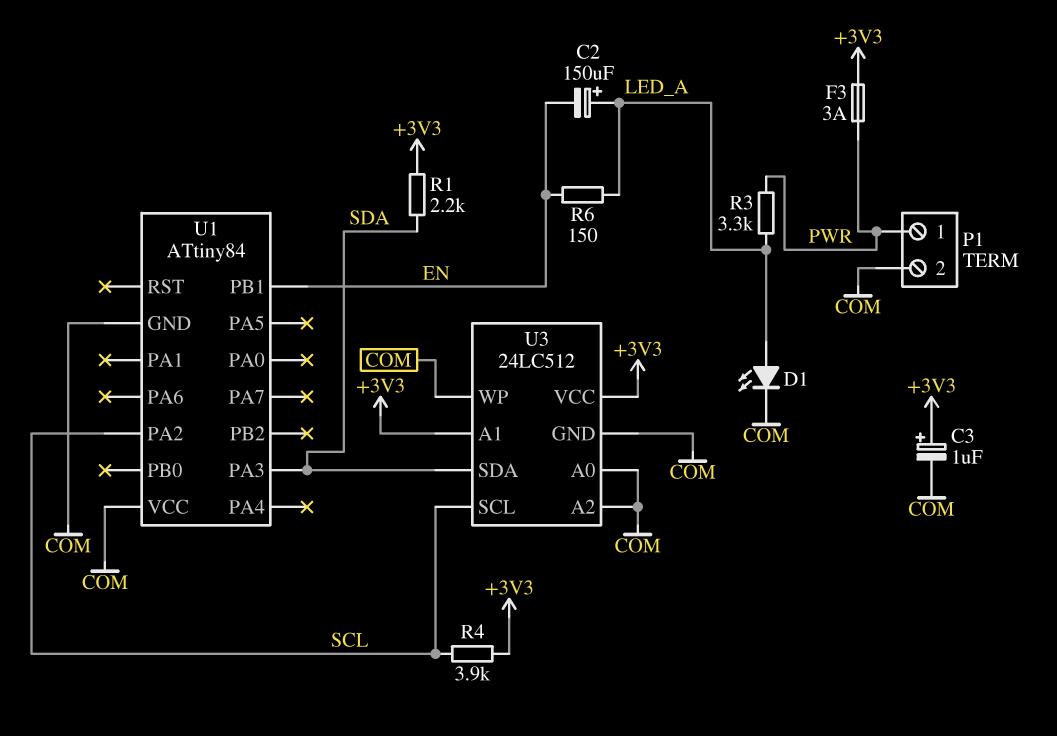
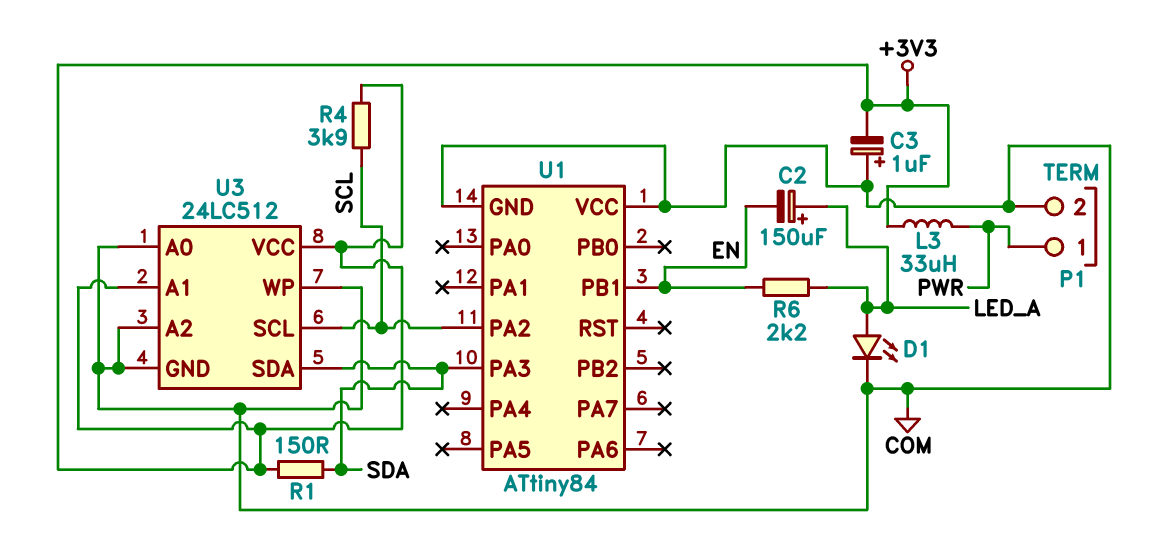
C3: 1uF (plus +3V3, minus COM) -> 1uF (plus COM, minus +3V3)
F3: 3A (+3V3, PWR) -> none
L3: none -> 33uH (+3V3, PWR)
R1: 2.2k (+3V3, SDA) -> 150 (+3V3, SDA)
R3: 3.3k (LED_A, PWR) -> none
R6: 150 (EN, LED_A) -> 2.2k (EN, LED_A)

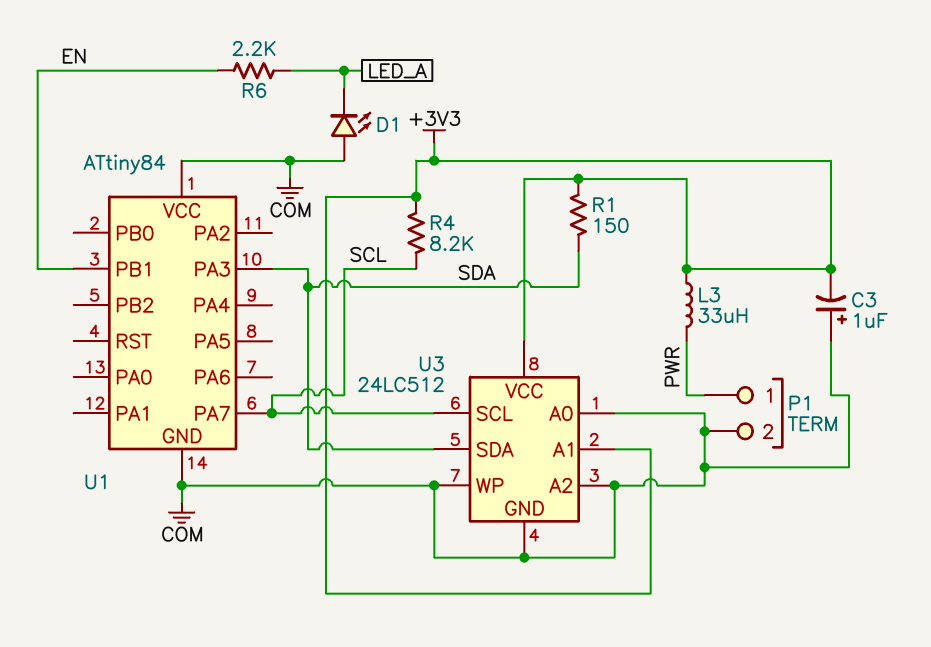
C2: 150uF (plus LED_A, minus EN) -> none
D1: LED (A LED_A, K COM) -> LED (A COM, K LED_A)
R4: 3.9k (+3V3, SCL) -> 8.2k (+3V3, SCL)
U1 pin PA2: SCL -> none
U1 pin PA7: none -> SCL

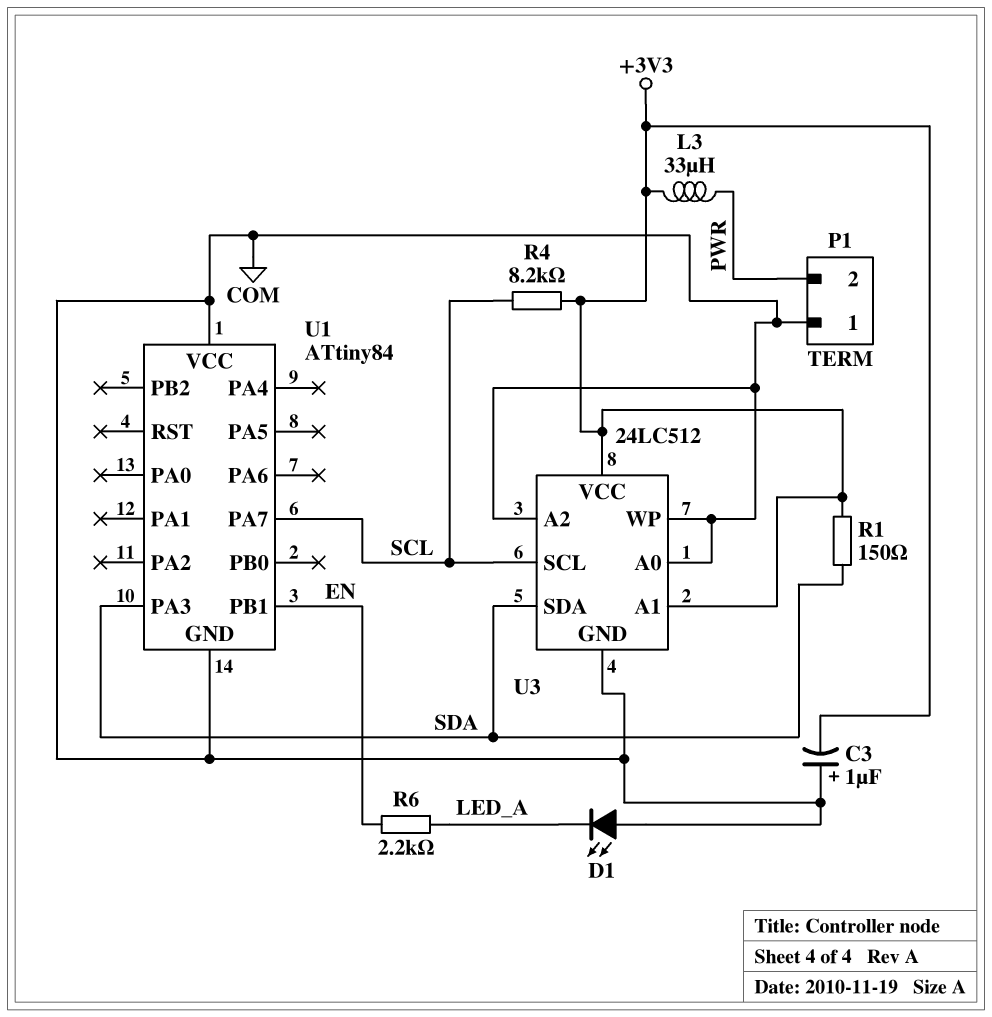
P1 pin 1: PWR -> COM
P1 pin 2: COM -> PWR

